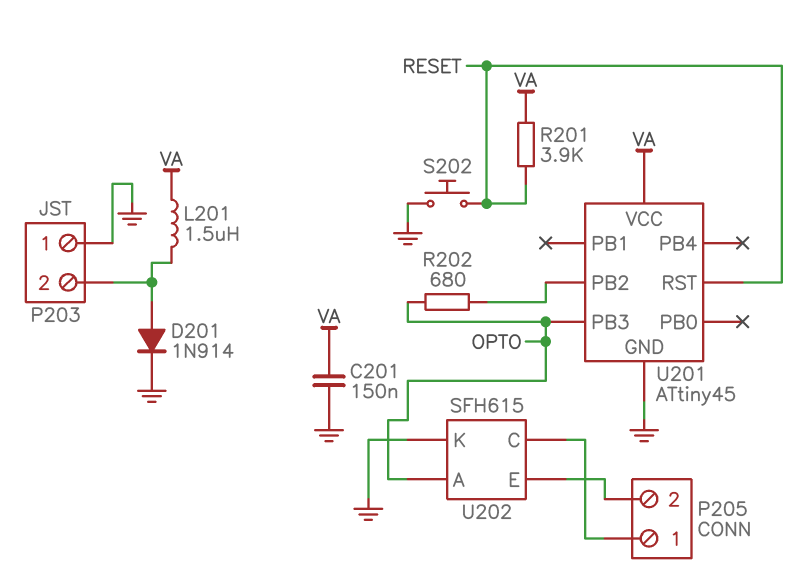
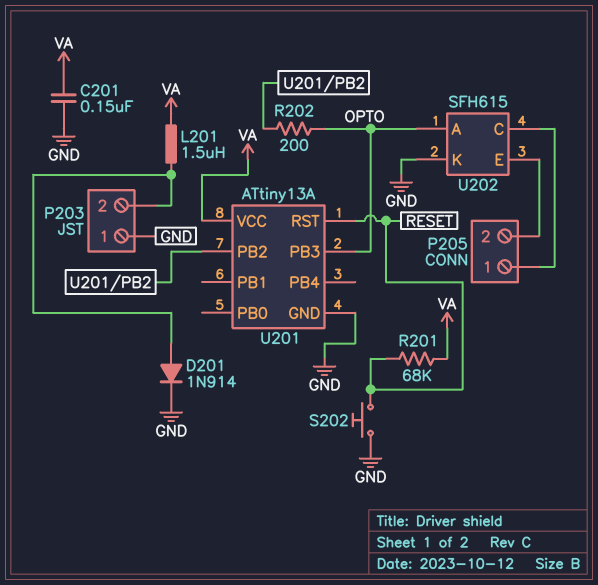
R201: 3.9k (RESET, VA) -> 68k (RESET, VA)
R202: 680 (OPTO, U201/PB2) -> 200 (OPTO, U201/PB2)
U201: ATtiny45 -> ATtiny13A

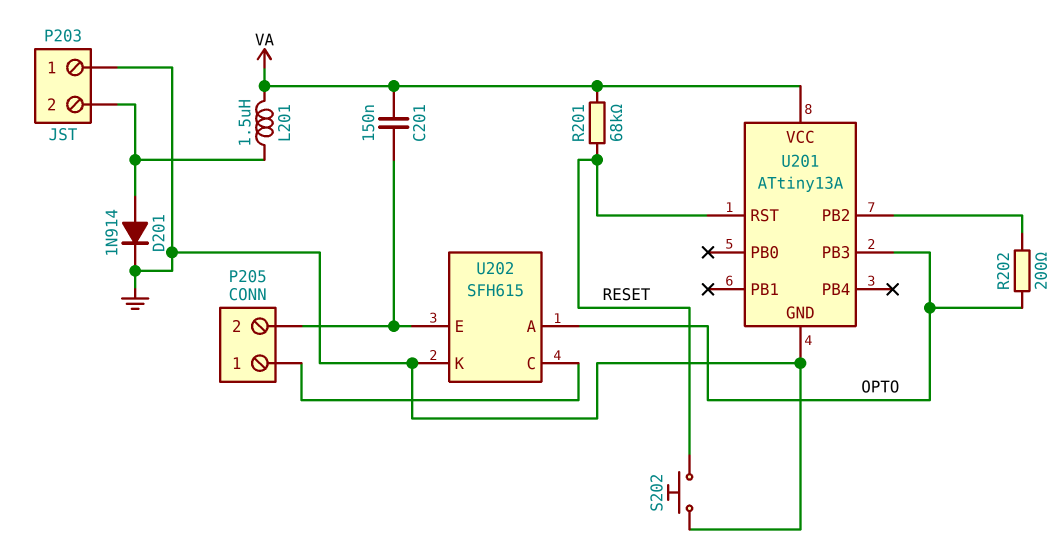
C201: 150nF (GND, VA) -> 150nF (P205/2, VA)

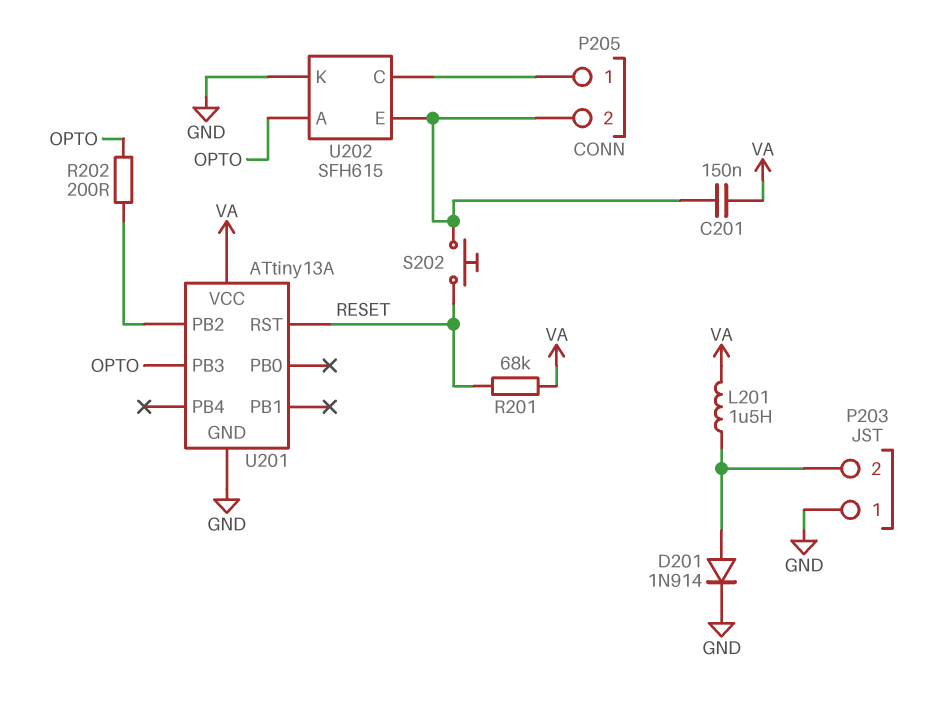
S202: button (GND, RESET) -> button (P205/2, RESET)

